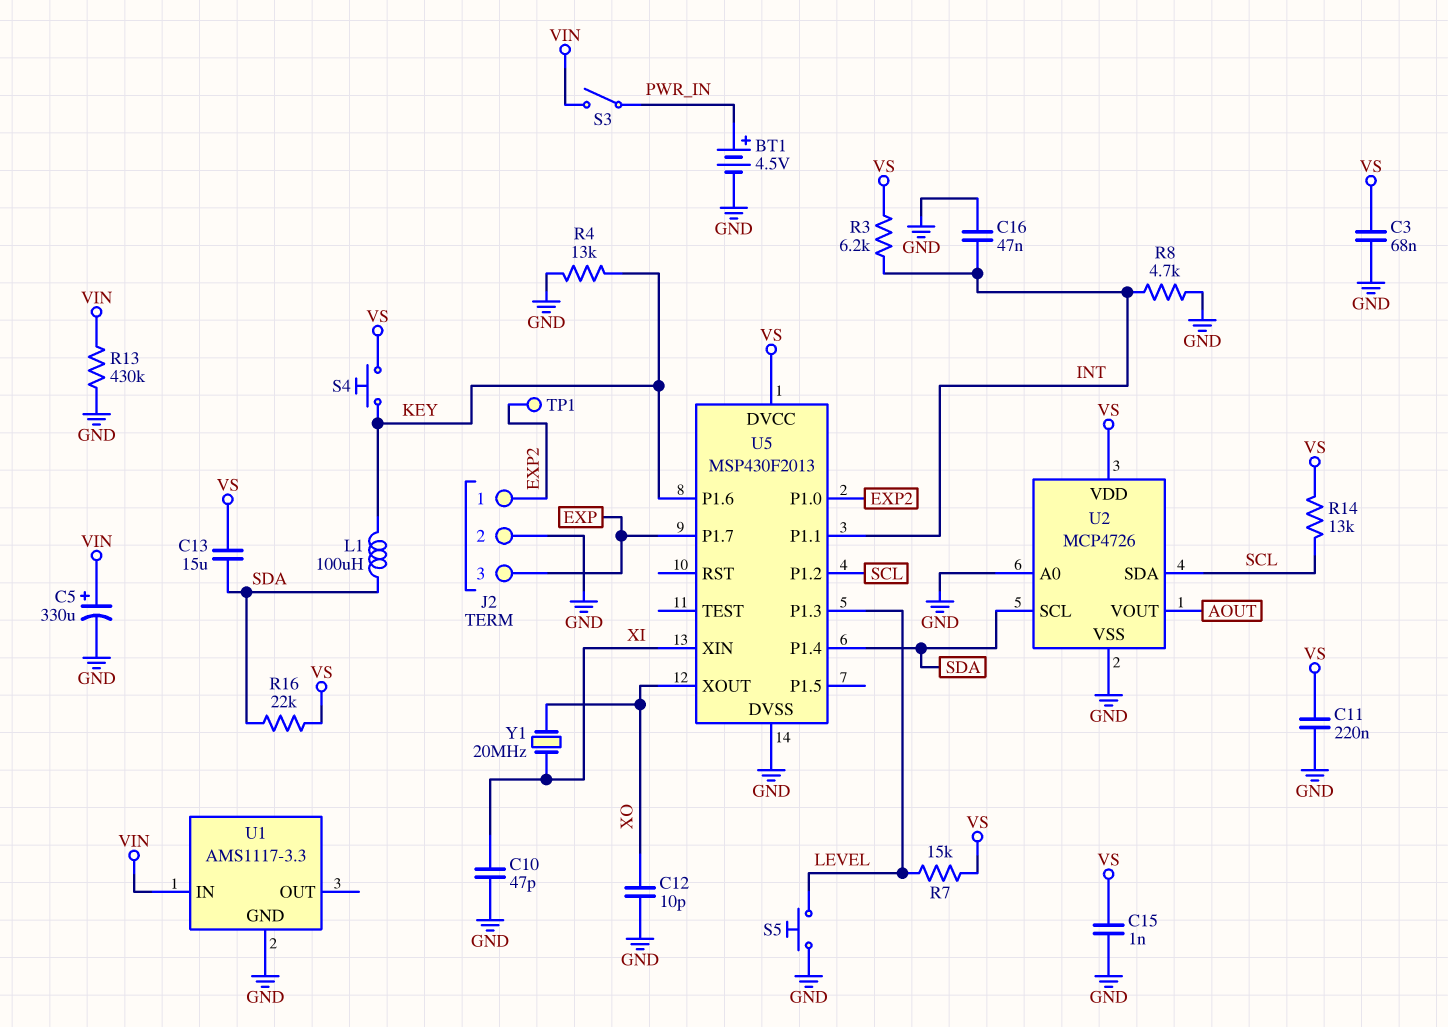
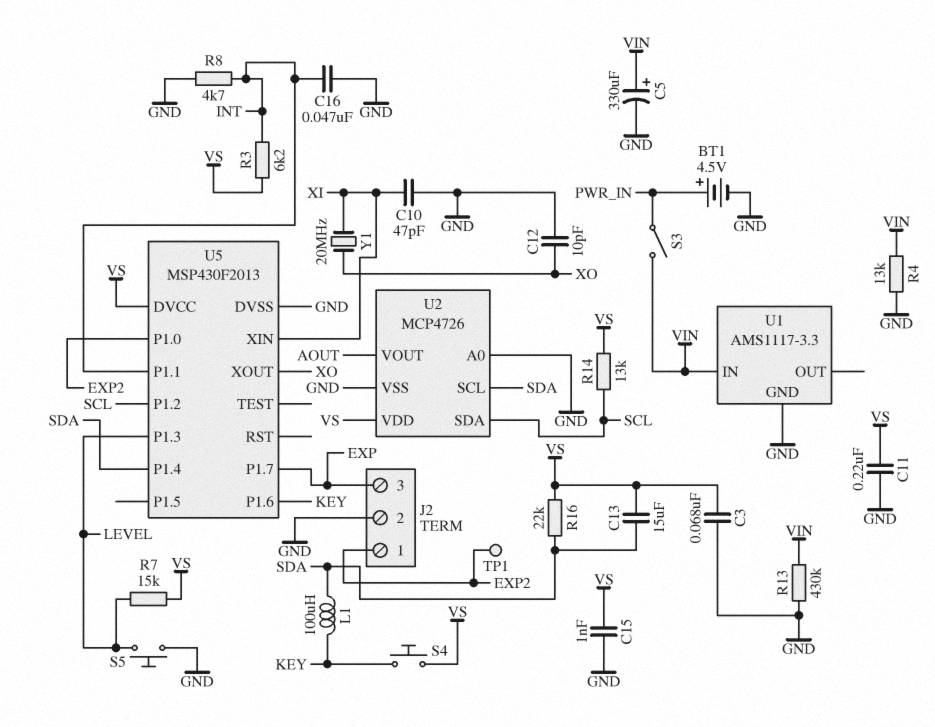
R4: 13k (GND, KEY) -> 13k (GND, VIN)

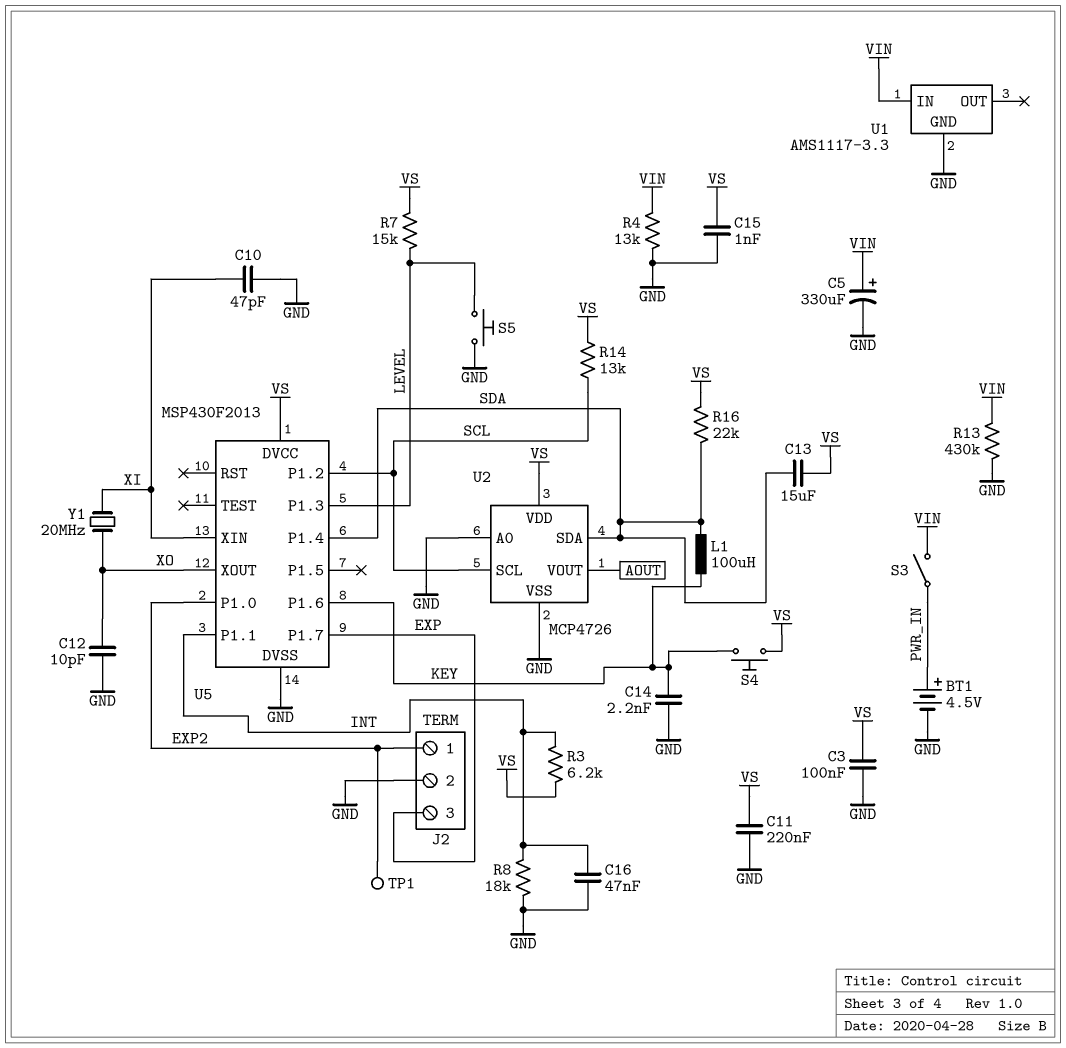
C3: 68nF (GND, VS) -> 100nF (GND, VS)
C14: none -> 2.2nF (GND, KEY)
R8: 4.7k (GND, INT) -> 18k (GND, INT)
U2 pin SCL: SDA -> SCL
U2 pin SDA: SCL -> SDA

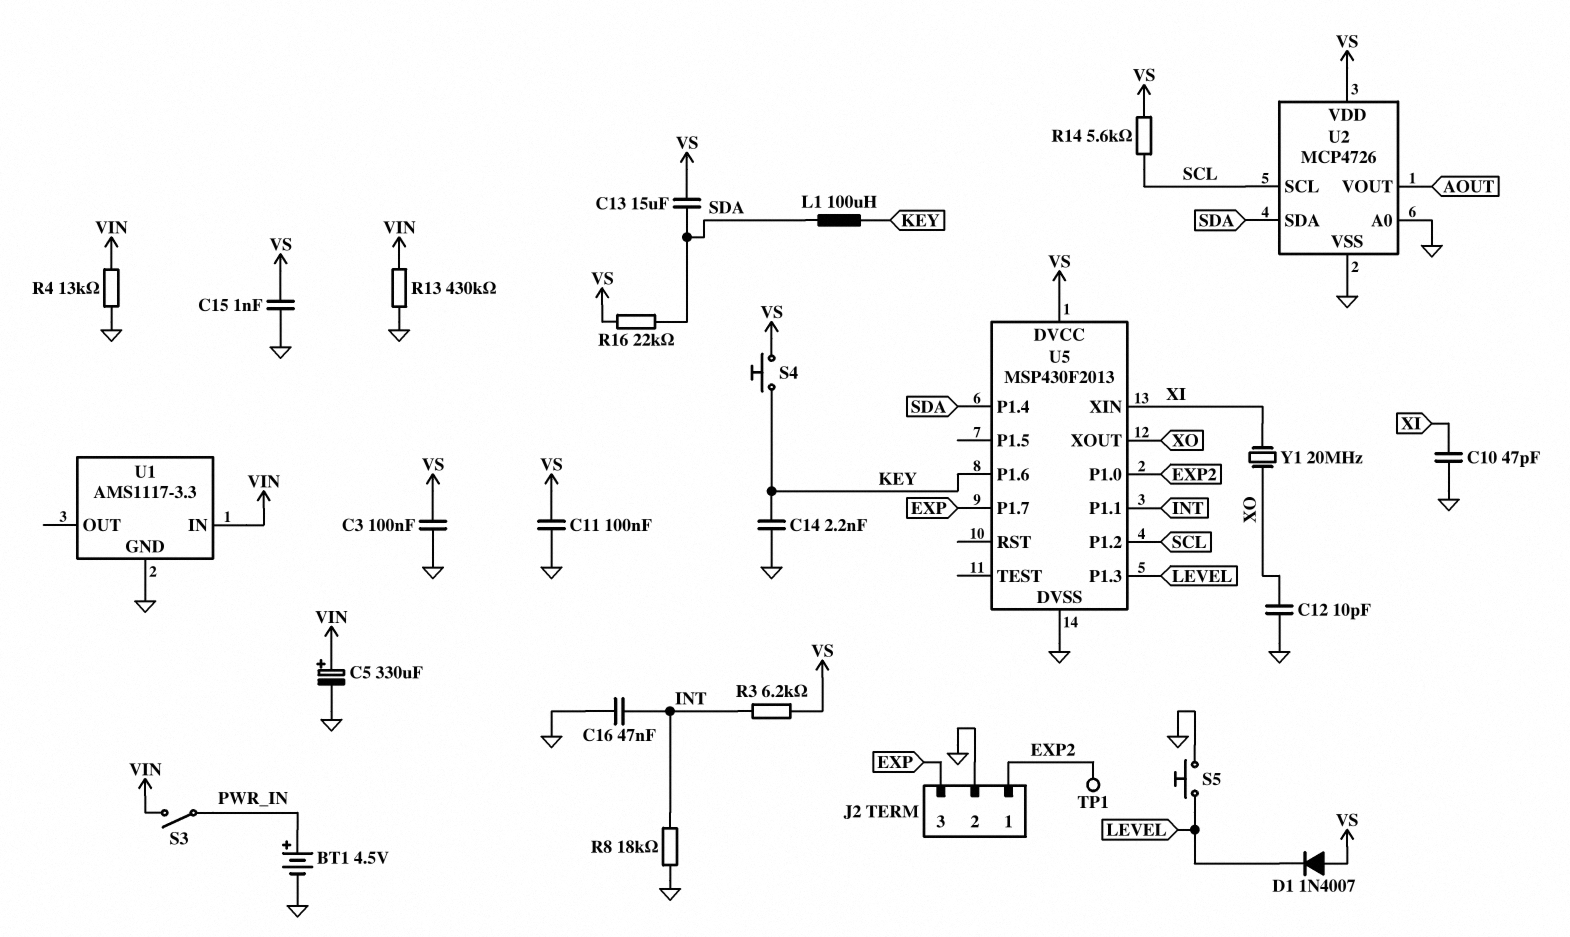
C11: 220nF (GND, VS) -> 100nF (GND, VS)
D1: none -> diode 1N4007 (A VS, K LEVEL)
R7: 15k (LEVEL, VS) -> none
R14: 13k (SCL, VS) -> 5.6k (SCL, VS)

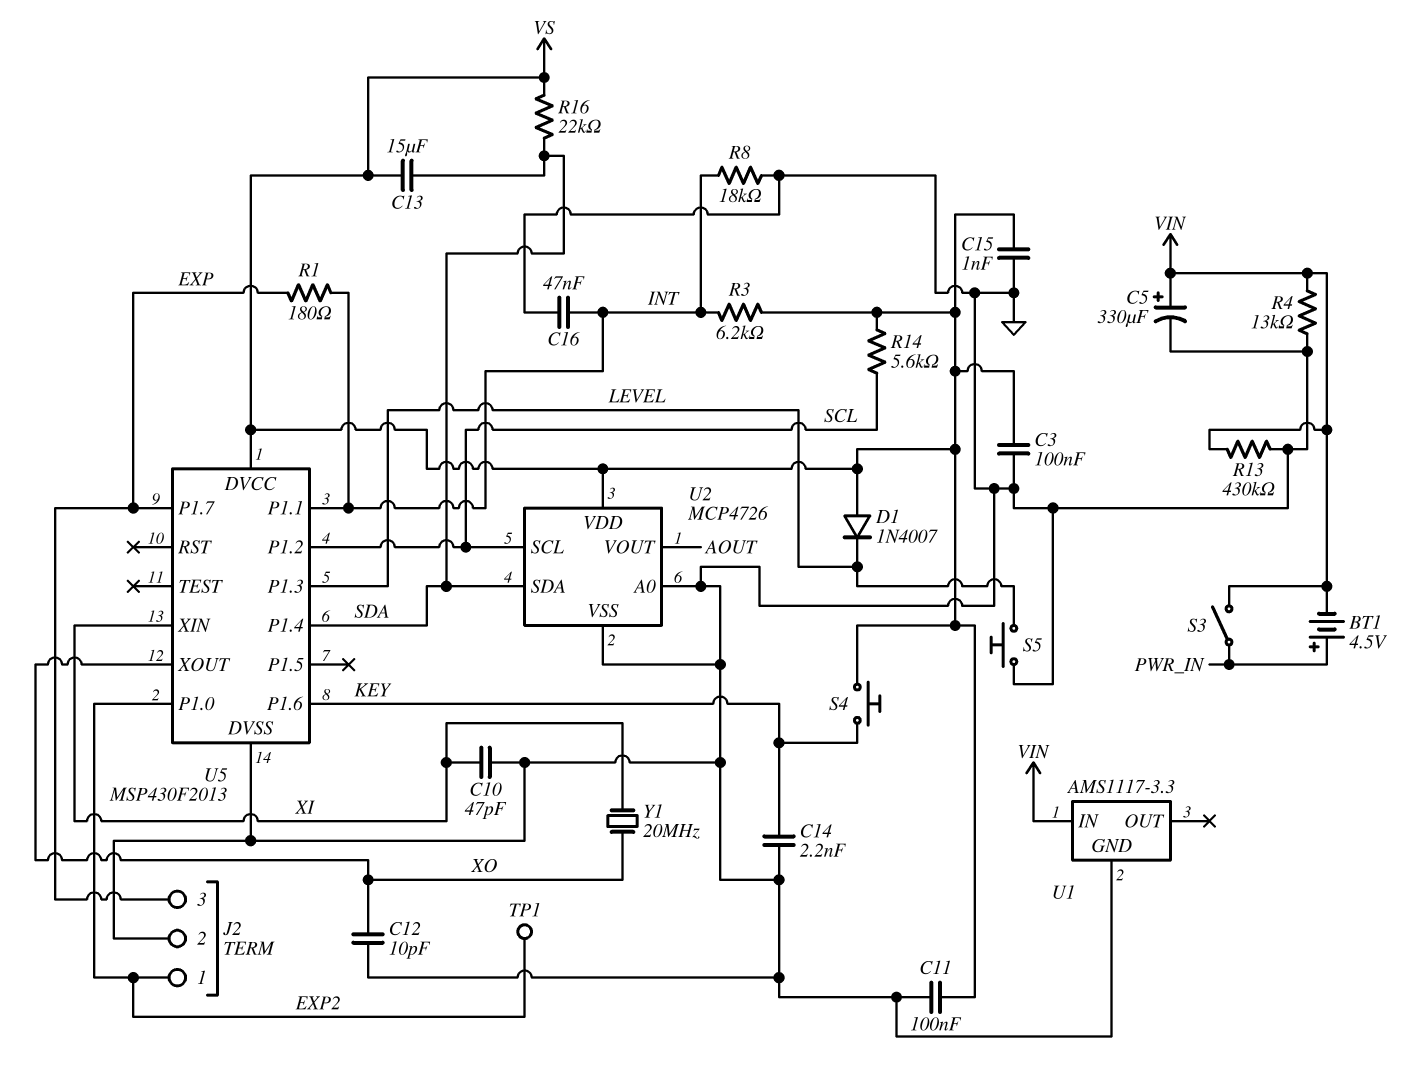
BT1: 4.5V (plus PWR_IN, minus GND) -> 4.5V (plus PWR_IN, minus VIN)
L1: 100uH (KEY, SDA) -> none
R1: none -> 180 (EXP, INT)

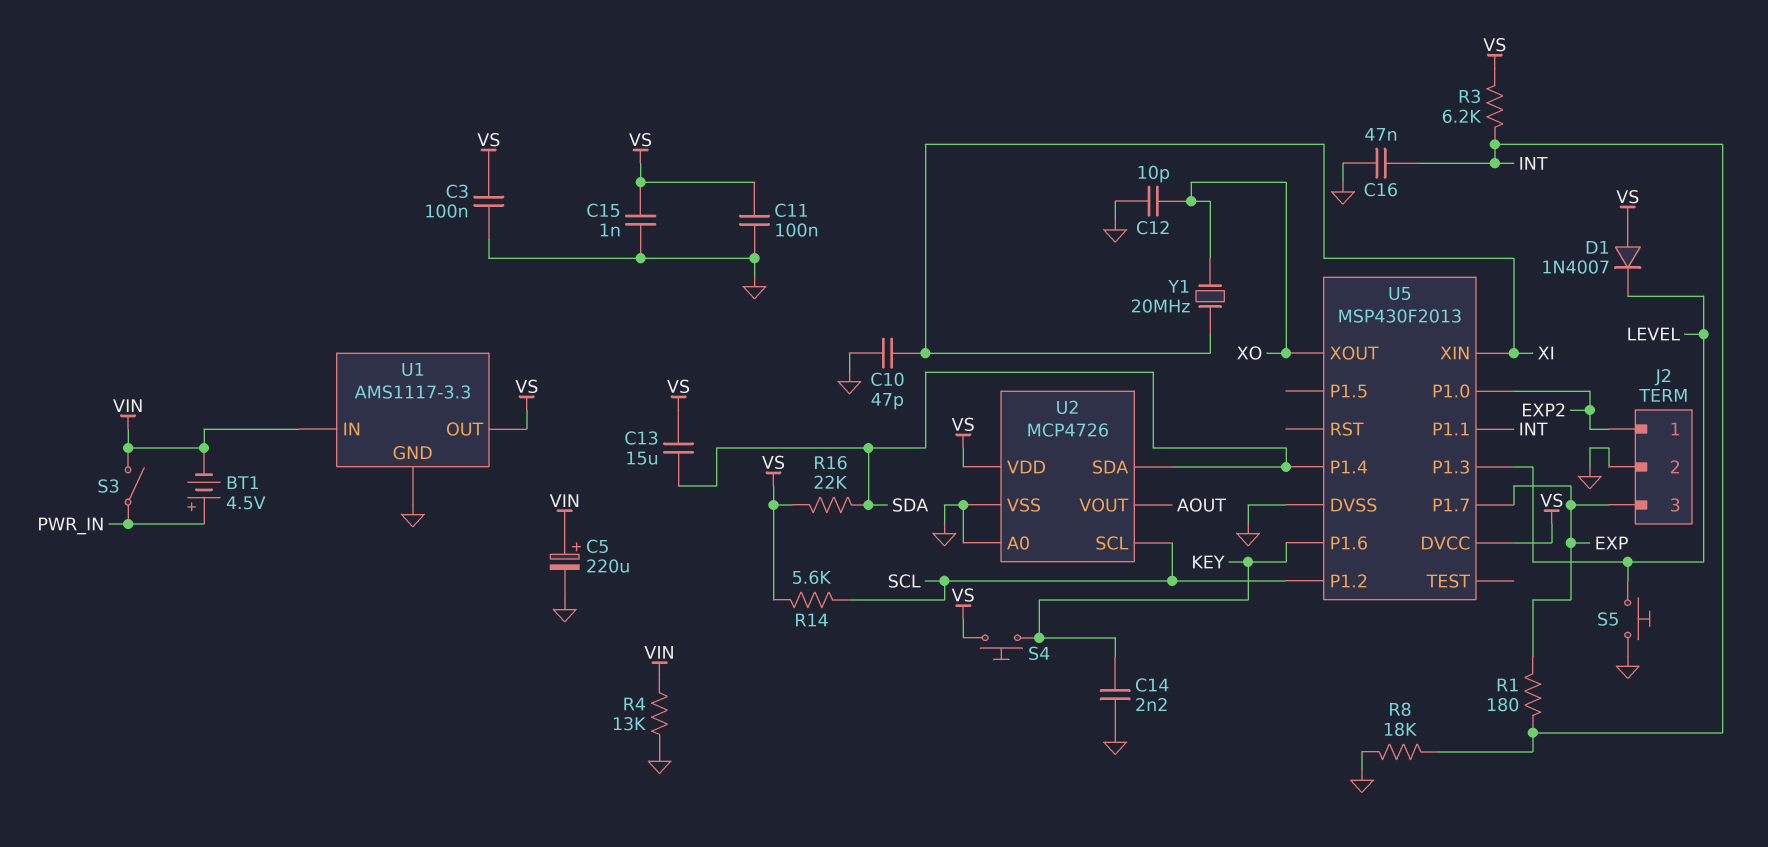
C5: 330uF (plus VIN, minus GND) -> 220uF (plus VIN, minus GND)
R13: 430k (GND, VIN) -> none
TP1: test point (EXP2) -> none
U1 pin OUT: none -> VS

